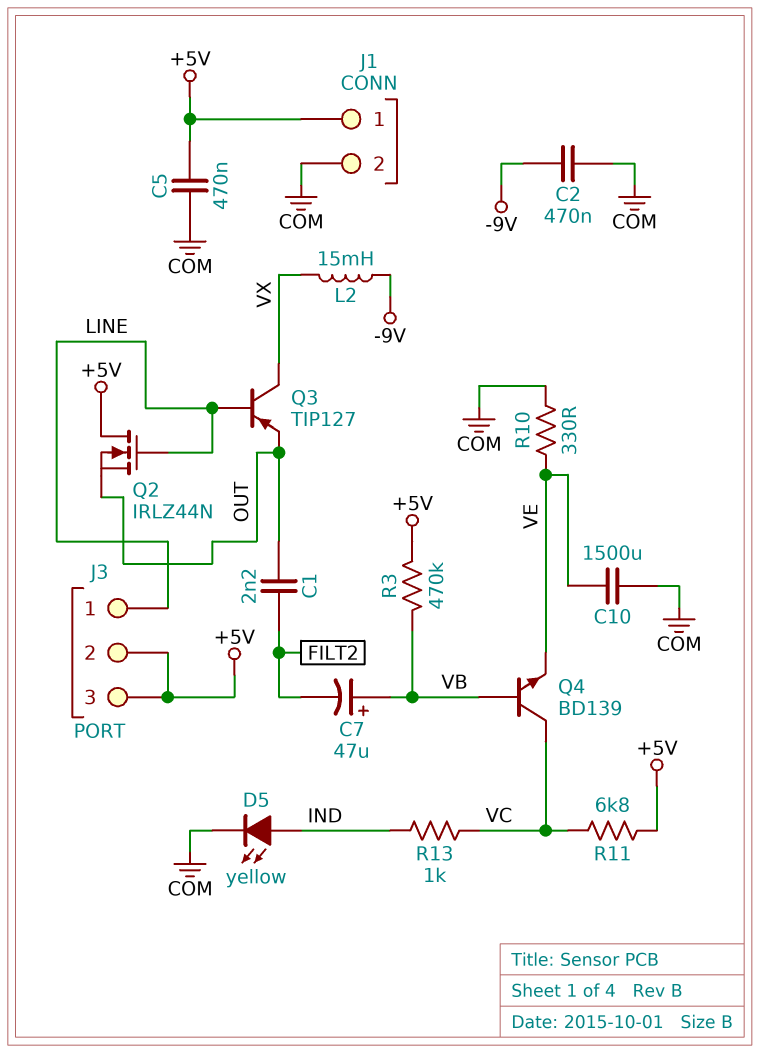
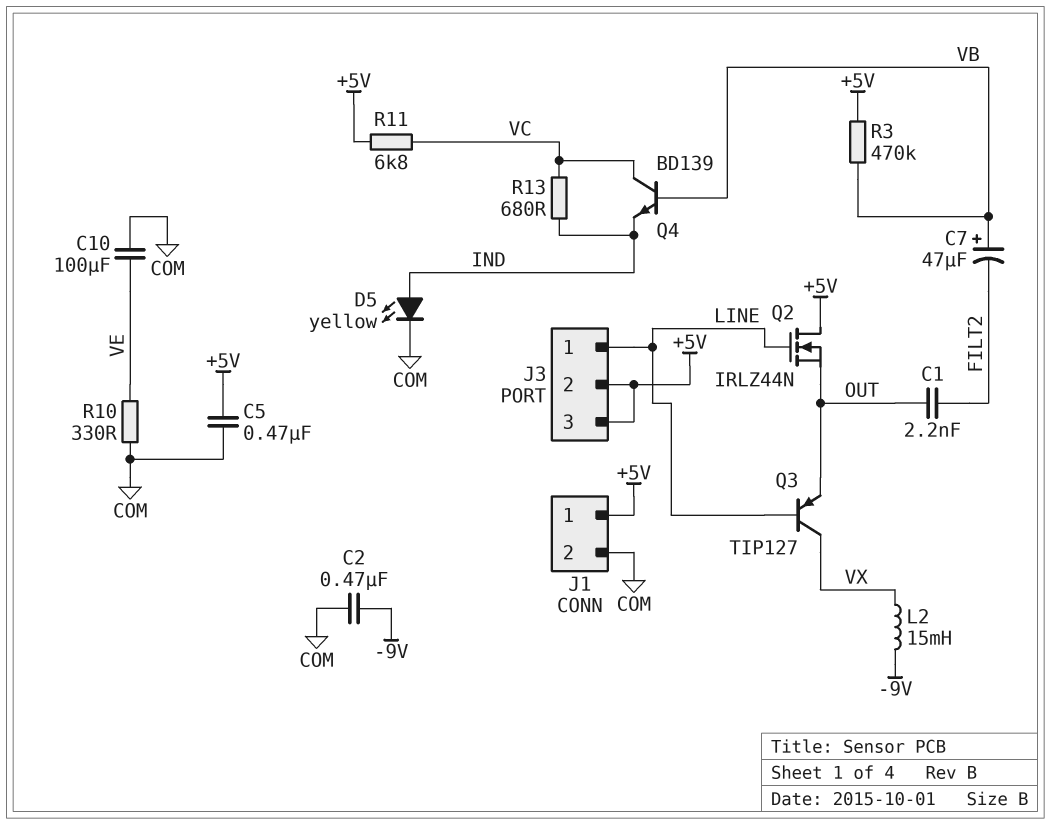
C10: 1500uF (COM, VE) -> 100uF (COM, VE)
Q4: NPN BD139 (B VB, C VC, E VE) -> NPN BD139 (B VB, C VC, E IND)
R13: 1k (IND, VC) -> 680 (IND, VC)

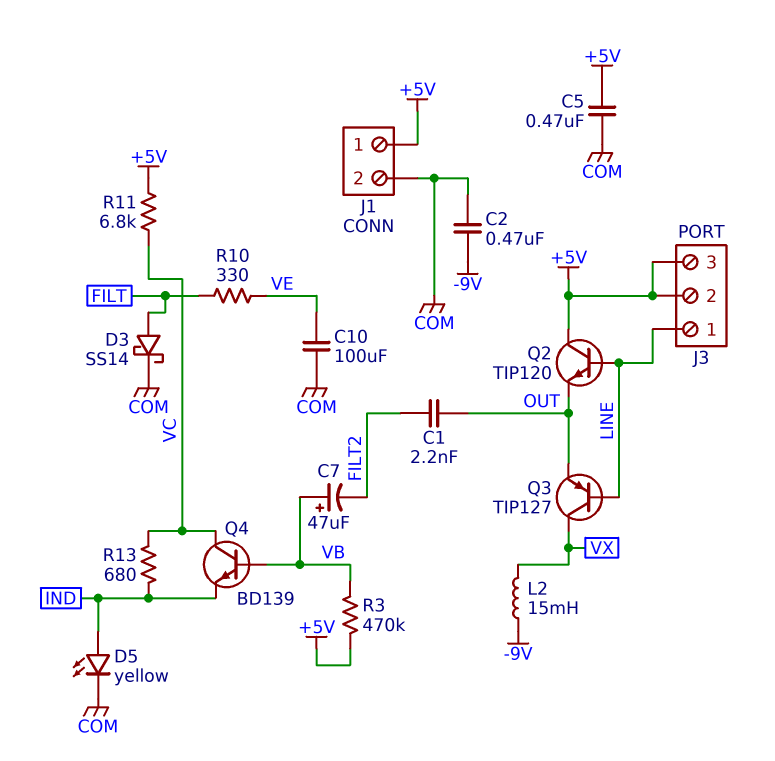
D3: none -> schottky SS14 (A FILT, K COM)
Q2: NMOS IRLZ44N (G LINE, D +5V, S OUT) -> NPN TIP120 (B LINE, C +5V, E OUT)
R10: 330 (COM, VE) -> 330 (FILT, VE)

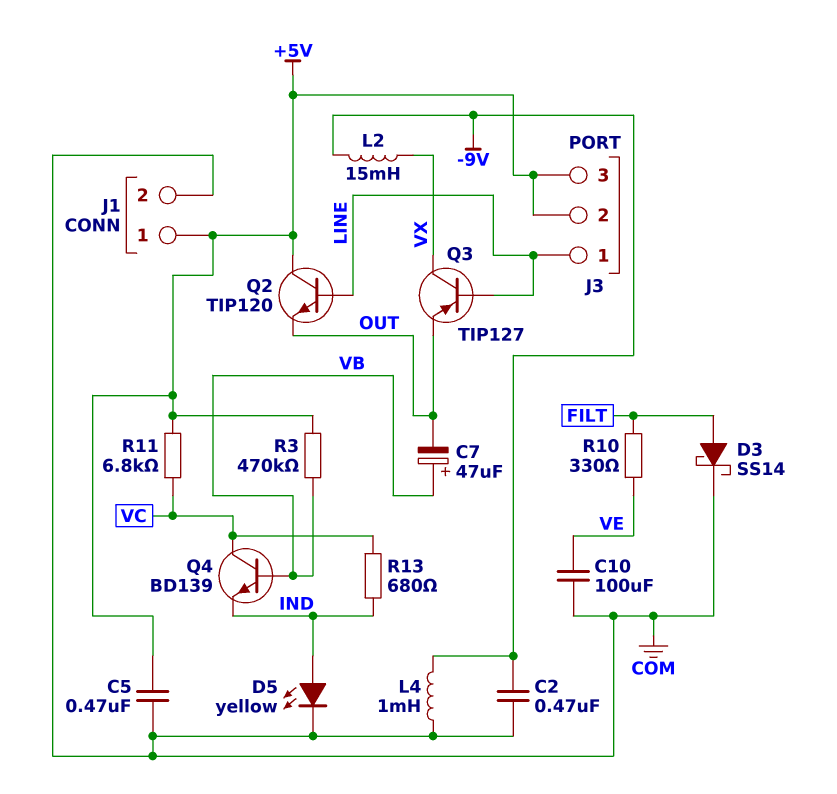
C1: 2.2nF (FILT2, OUT) -> none
C7: 47uF (plus VB, minus FILT2) -> 47uF (plus VB, minus OUT)
L4: none -> 1mH (-9V, COM)

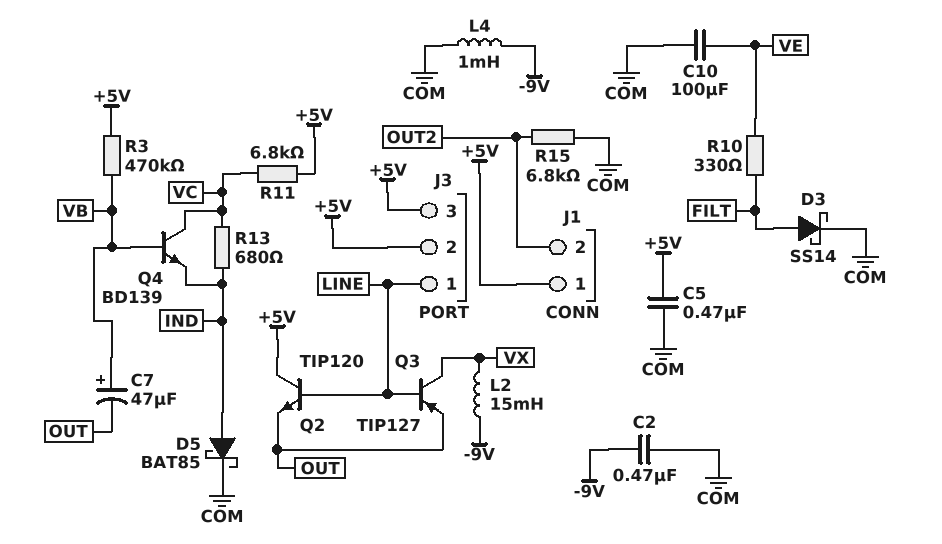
D5: LED yellow (A IND, K COM) -> schottky BAT85 (A IND, K COM)
J1 pin 2: COM -> OUT2
R15: none -> 6.8k (COM, OUT2)

